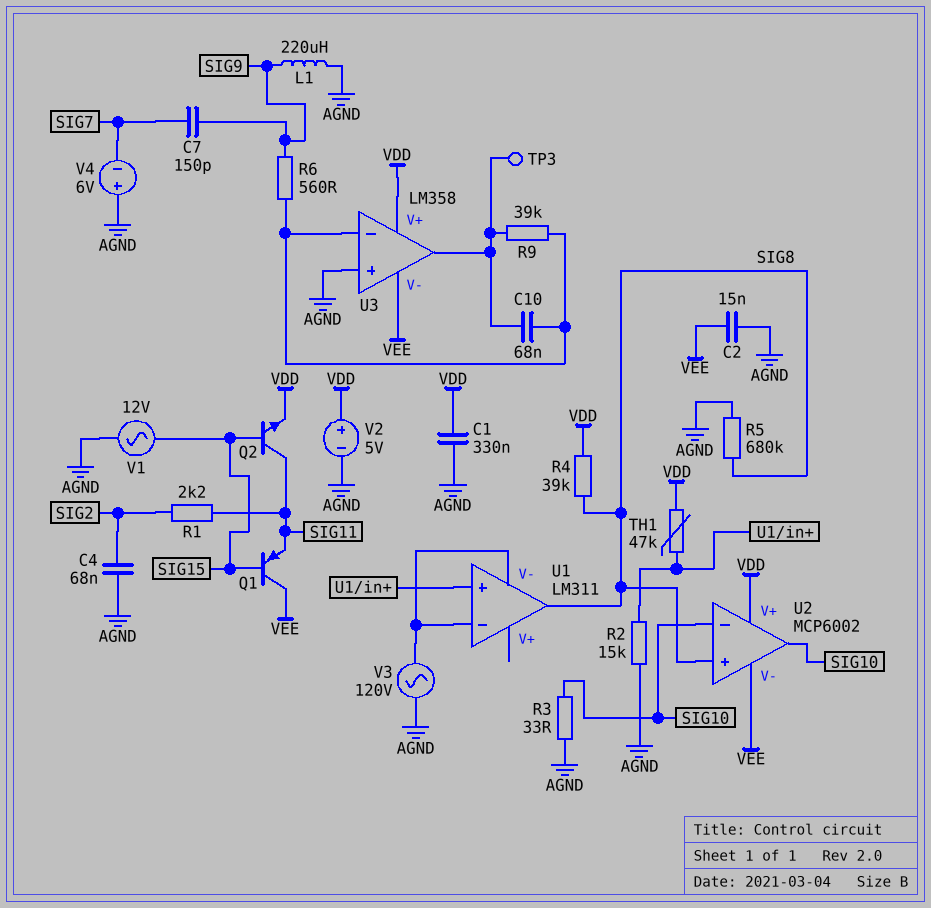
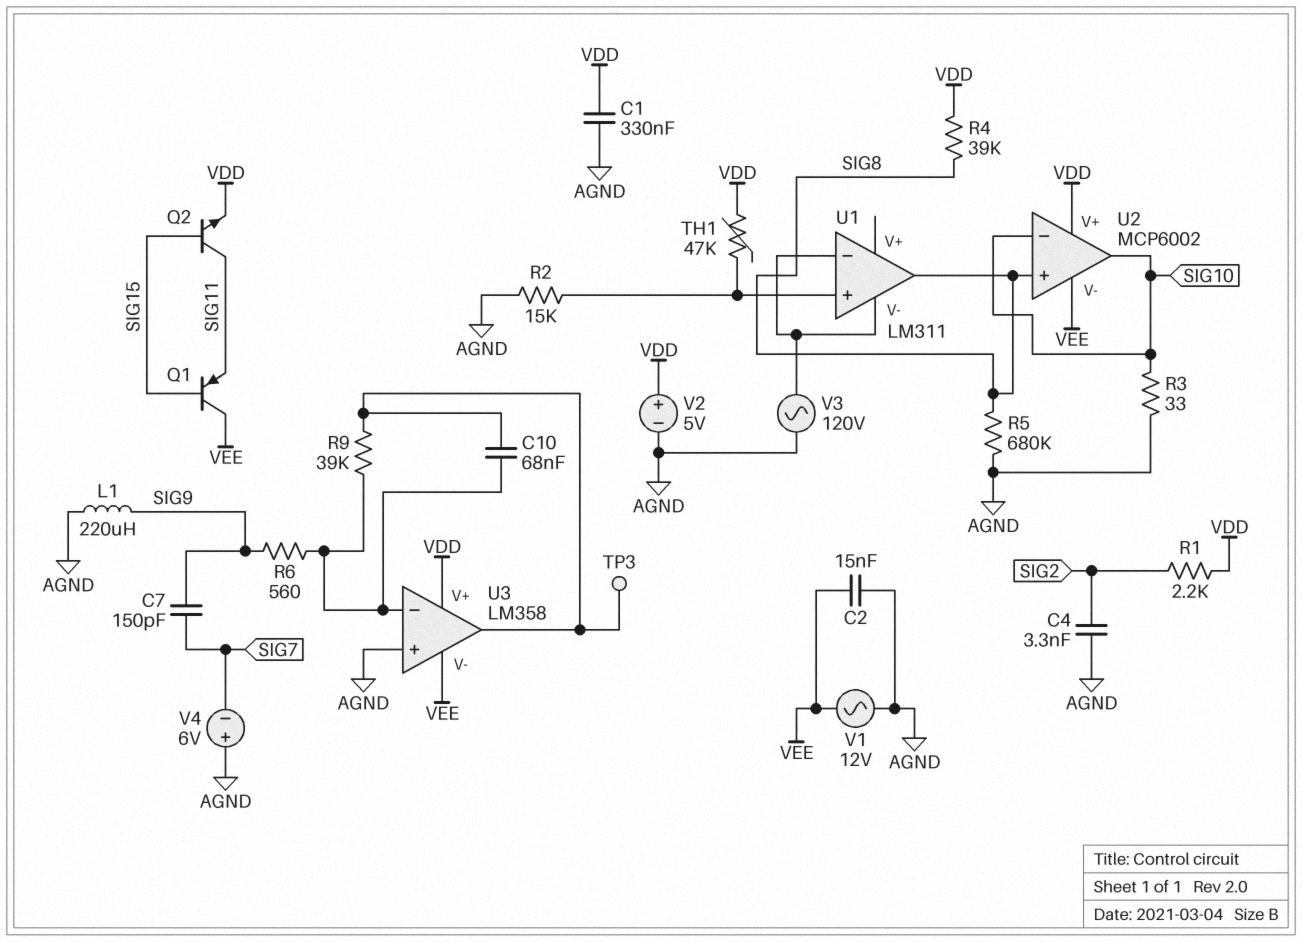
C4: 68nF (AGND, SIG2) -> 3.3nF (AGND, SIG2)
R1: 2.2k (SIG2, SIG11) -> 2.2k (SIG2, VDD)
V1: AC 12V (AGND, SIG15) -> AC 12V (AGND, VEE)

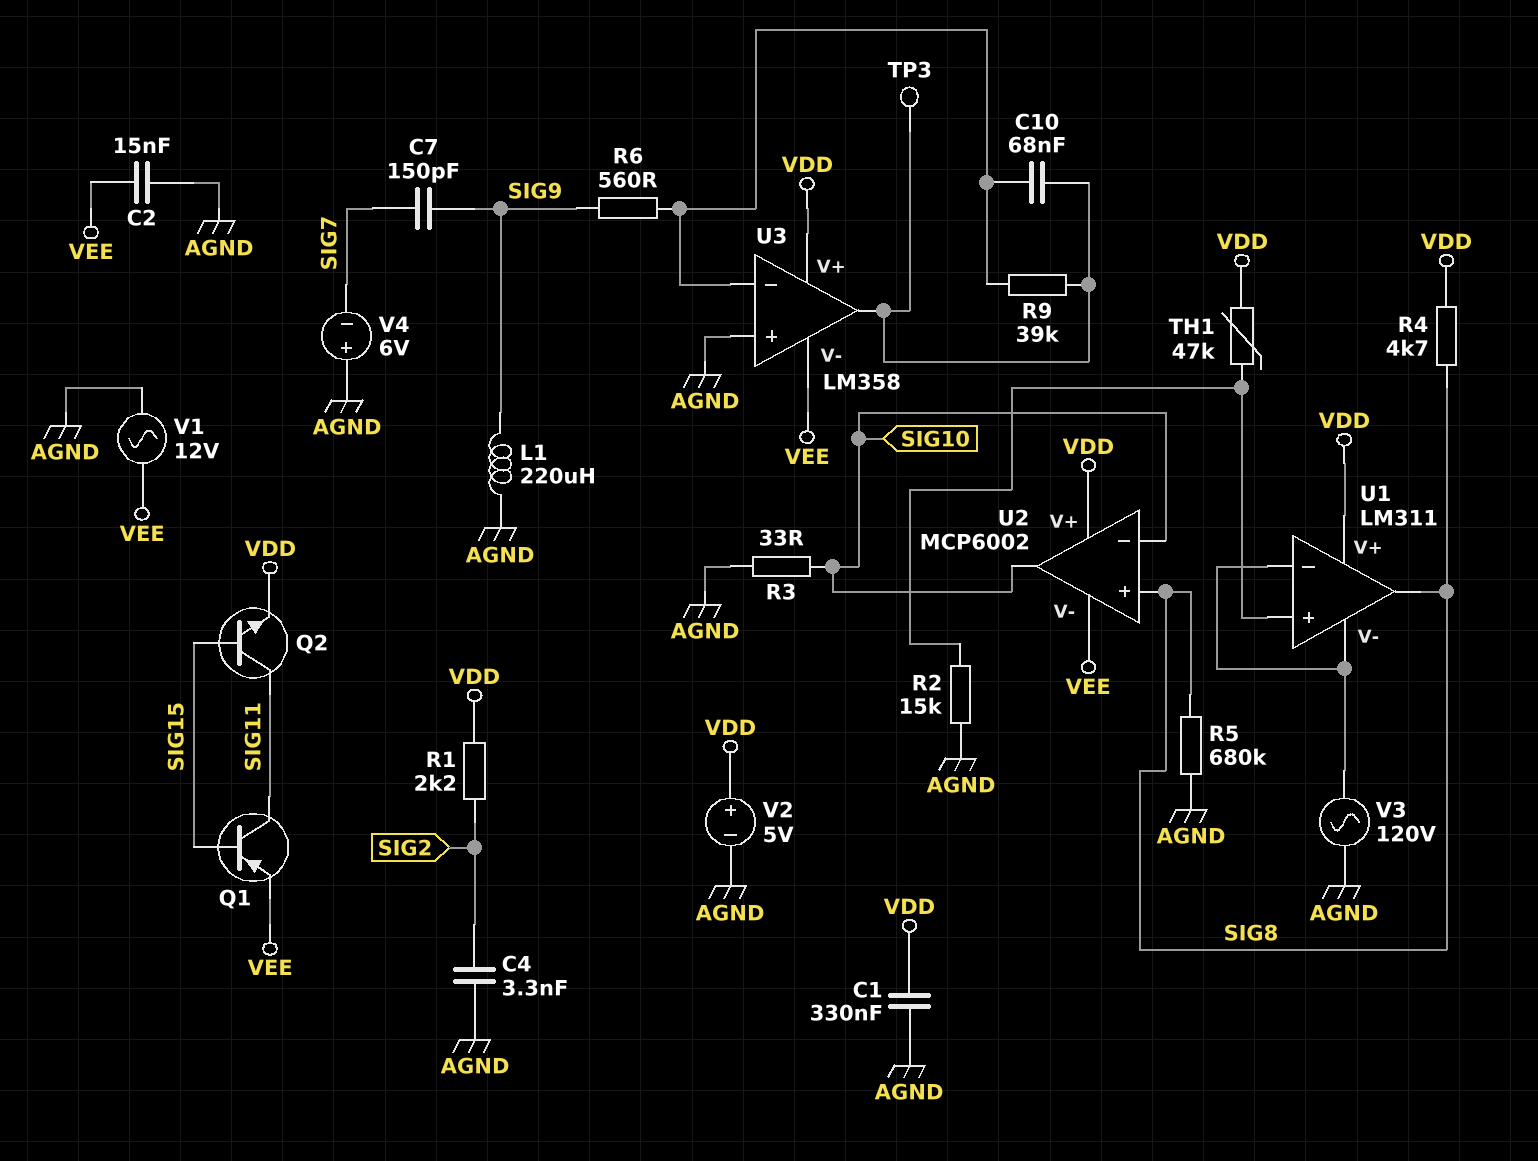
Q1: PNP (B SIG15, C VEE, E SIG11) -> PNP (B SIG15, C SIG11, E VEE)
R4: 39k (SIG8, VDD) -> 4.7k (SIG8, VDD)
U1 pin V+: none -> VDD

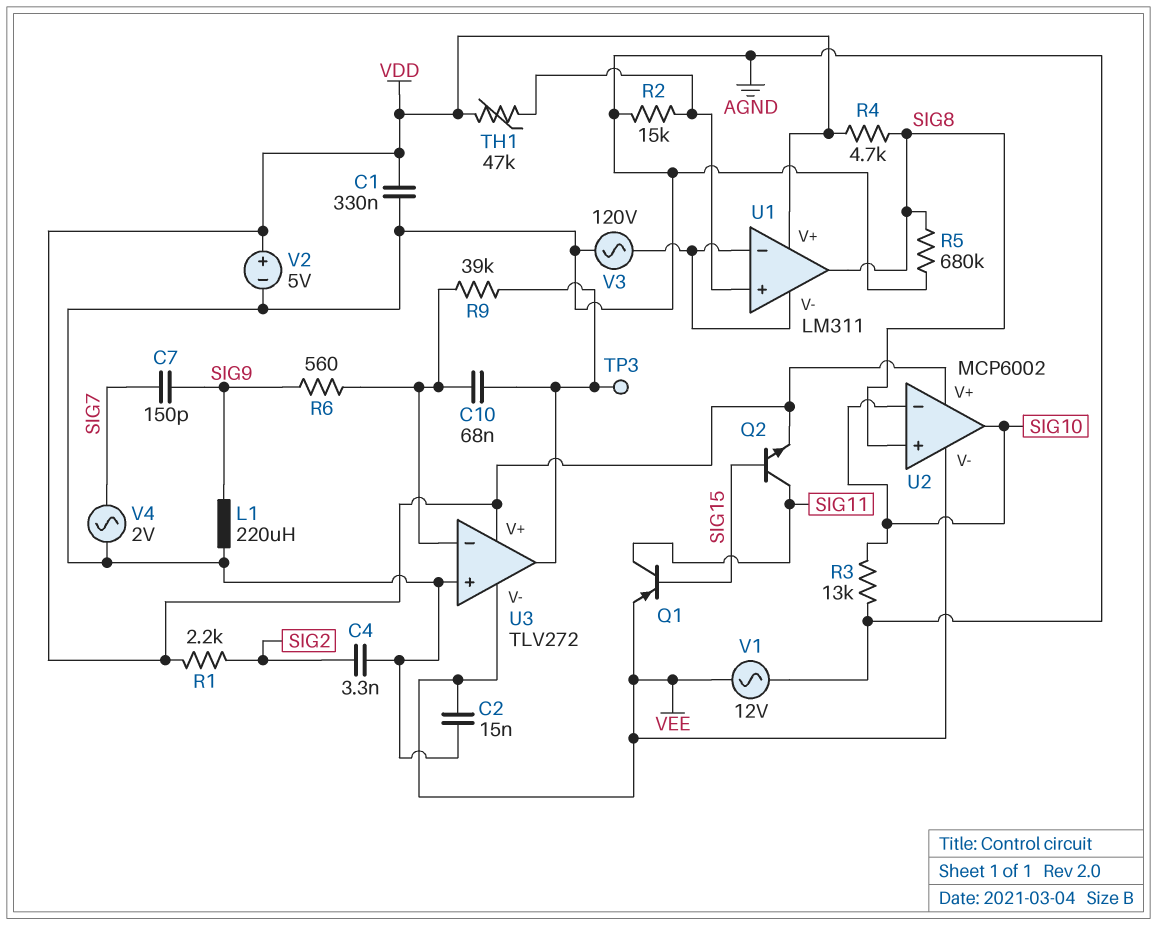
R3: 33 (AGND, SIG10) -> 13k (AGND, SIG10)
U3: LM358 -> TLV272
V4: 6V (plus AGND, minus SIG7) -> AC 2V (AGND, SIG7)

